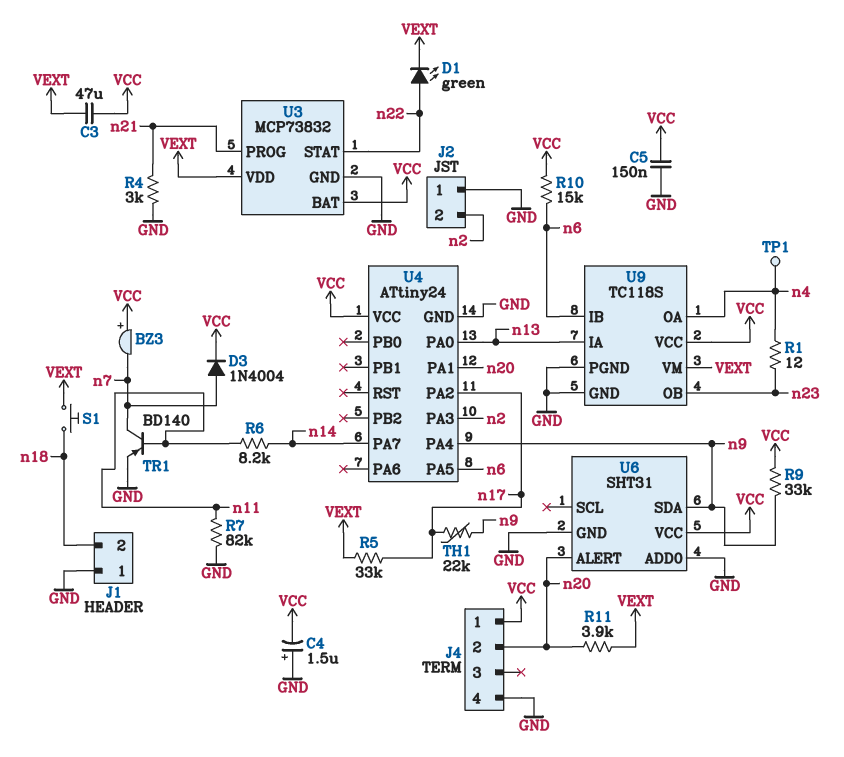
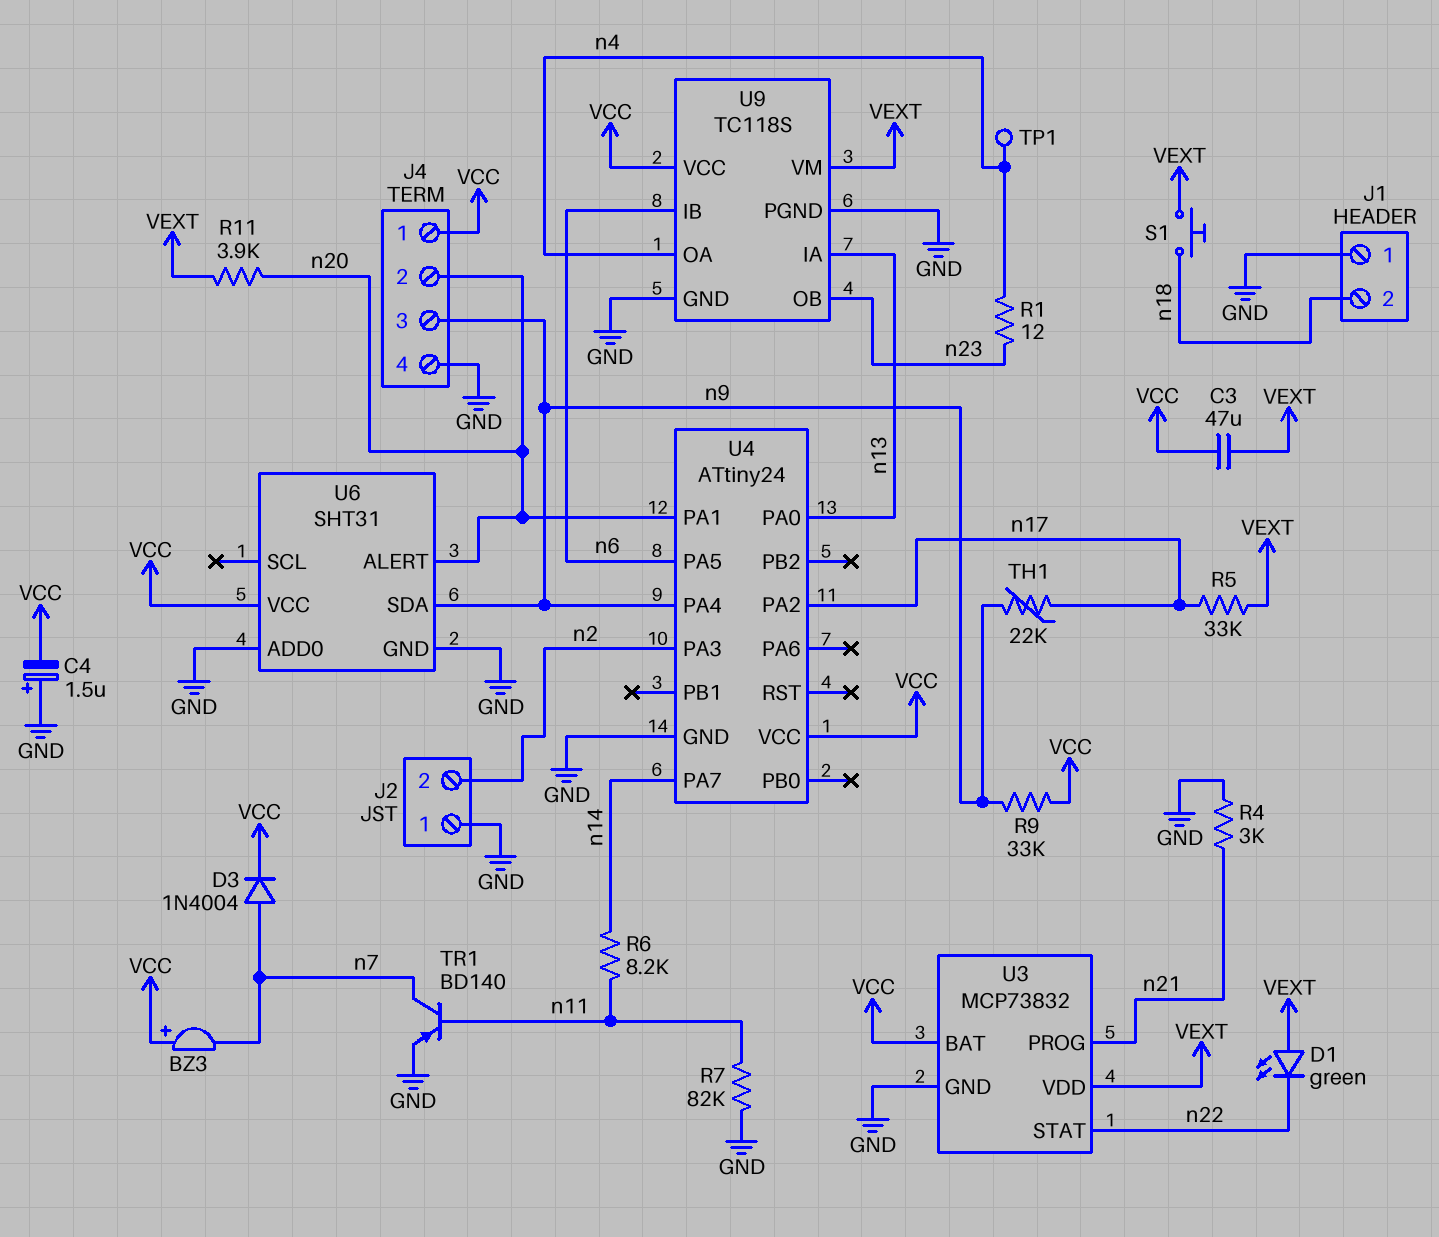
C5: 150nF (GND, VCC) -> none
D1: LED green (A n22, K VEXT) -> LED green (A VEXT, K n22)
J4 pin 3: none -> n9
R10: 15k (VCC, n6) -> none

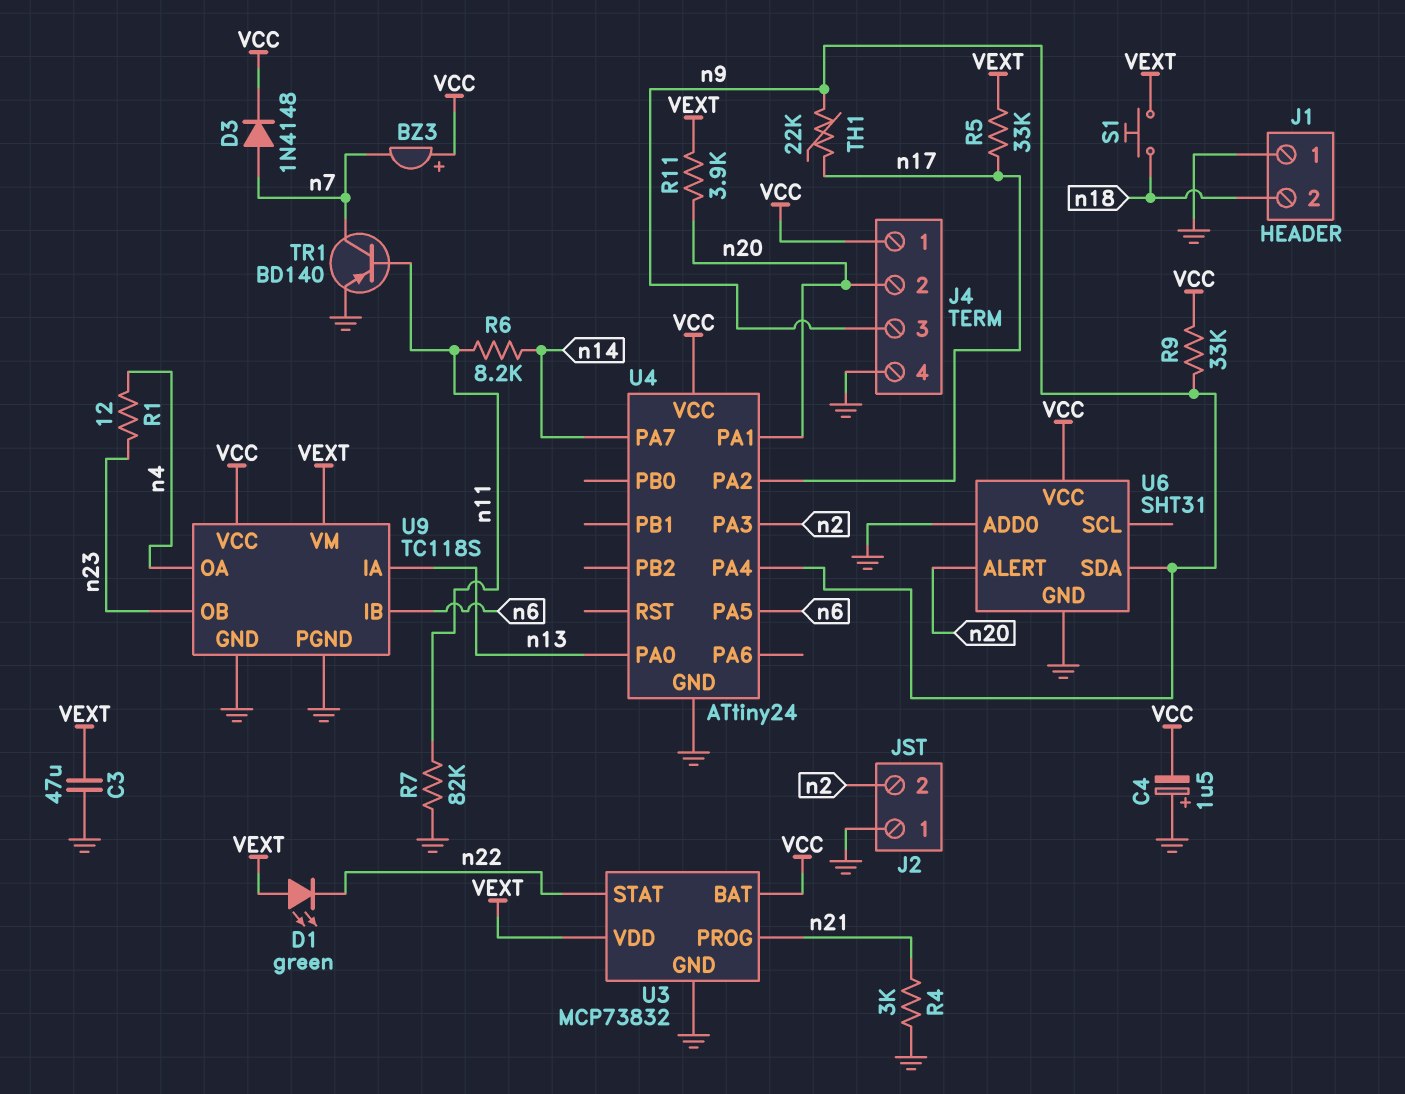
C3: 47uF (VCC, VEXT) -> 47uF (GND, VEXT)
D3: diode 1N4004 (A n7, K VCC) -> diode 1N4148 (A n7, K VCC)
TP1: test point (n4) -> none

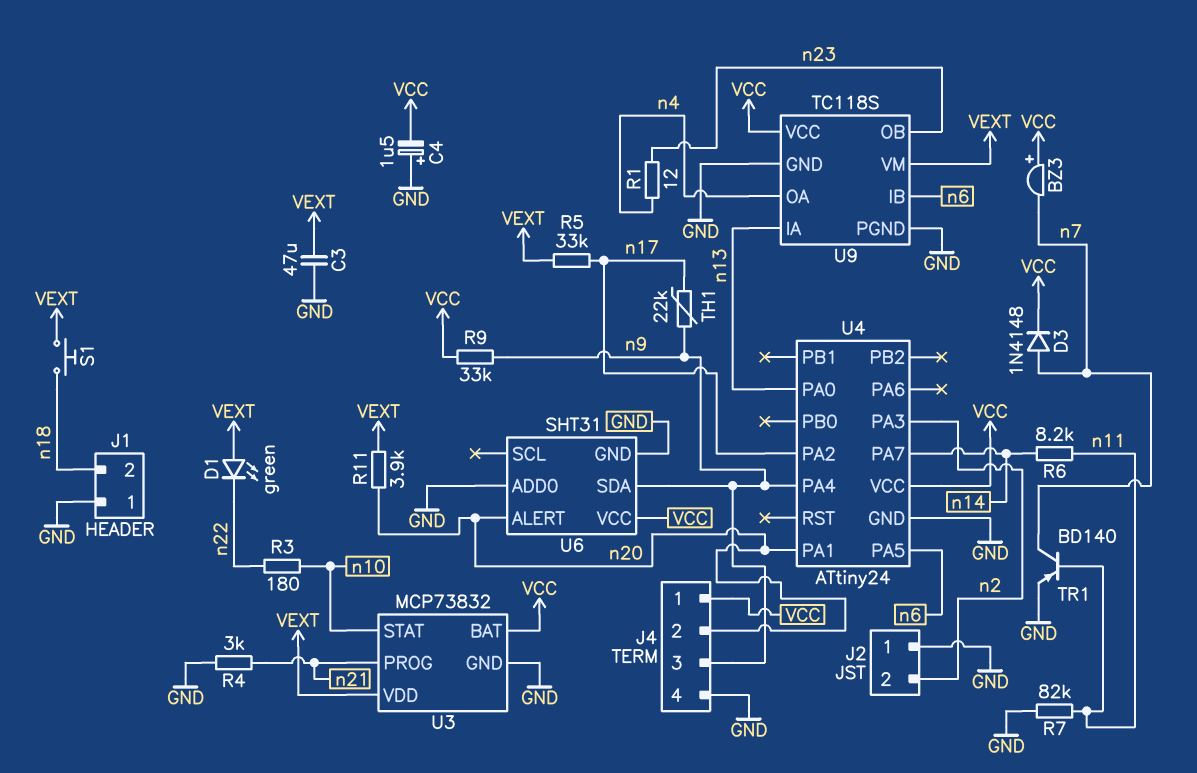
R3: none -> 180 (n10, n22)
U3 pin STAT: n22 -> n10

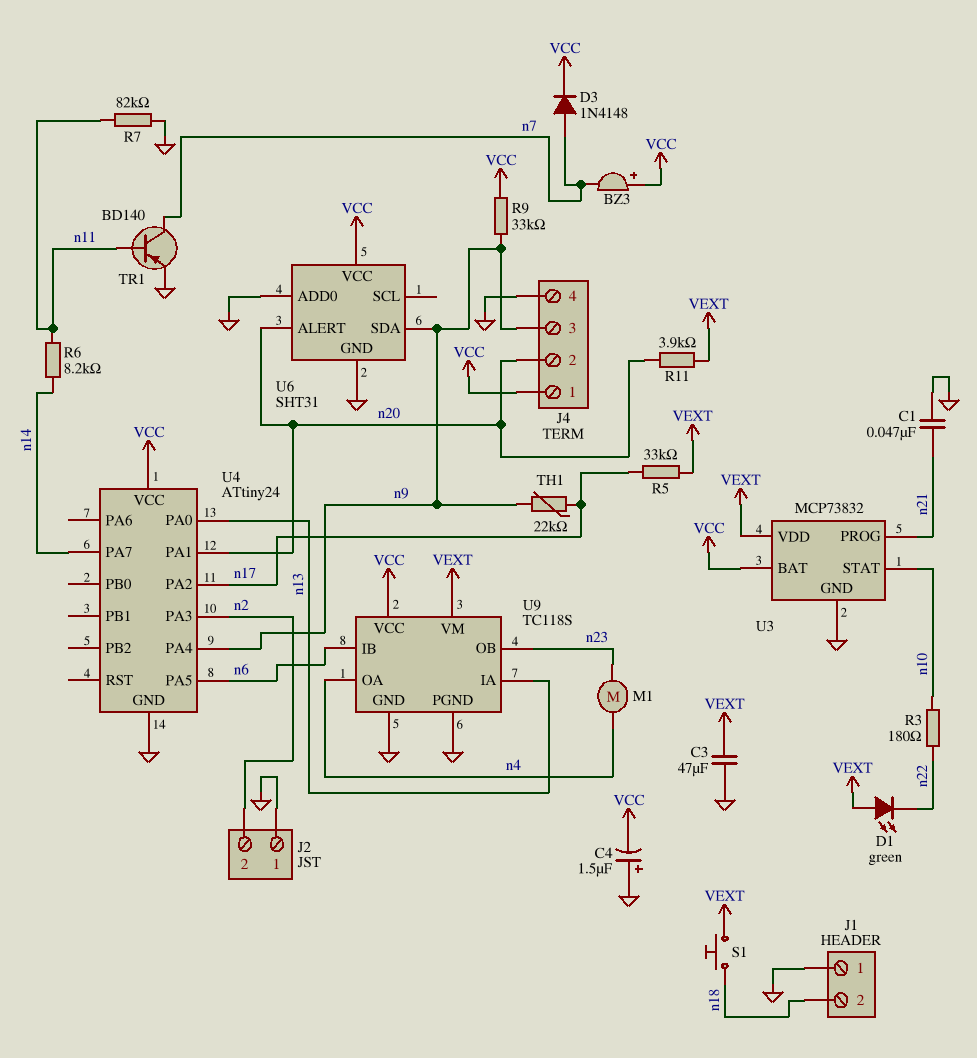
C1: none -> 47nF (GND, n21)
M1: none -> motor (n4, n23)
R1: 12 (n4, n23) -> none
R4: 3k (GND, n21) -> none

